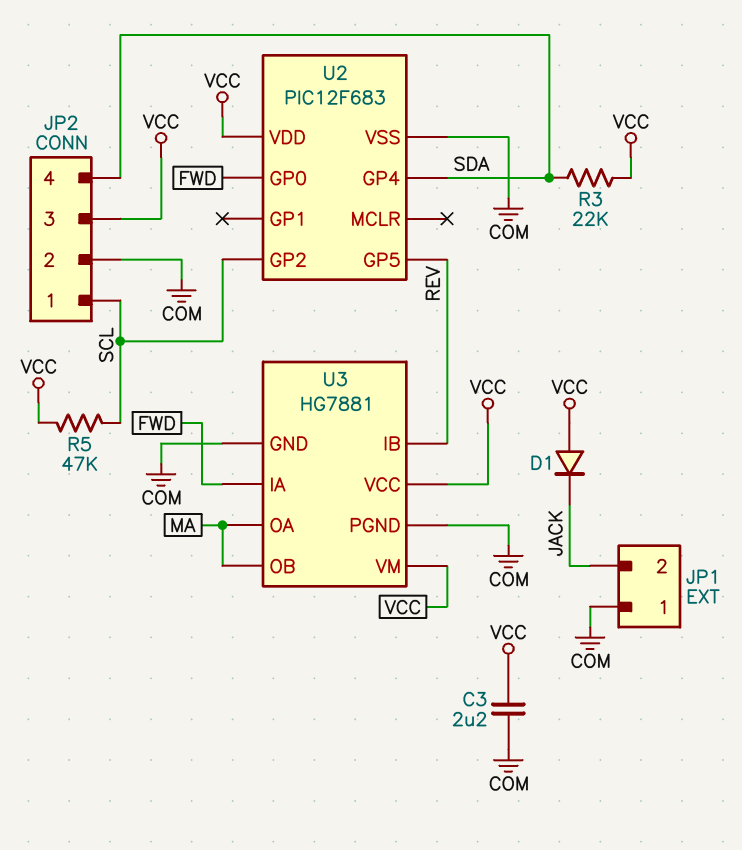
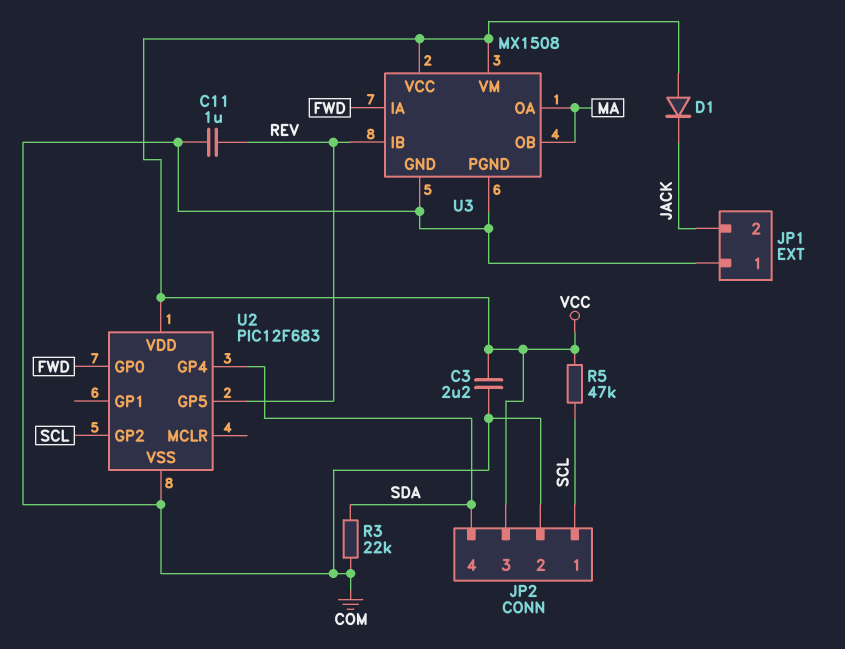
C11: none -> 1uF (COM, REV)
R3: 22k (SDA, VCC) -> 22k (COM, SDA)
U3: HG7881 -> MX1508

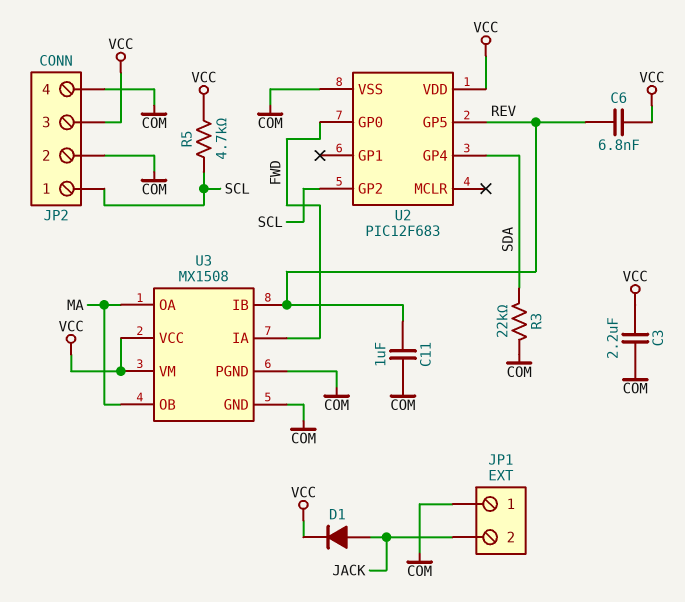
C6: none -> 6.8nF (REV, VCC)
D1: diode (A VCC, K JACK) -> diode (A JACK, K VCC)
JP2 pin 4: SDA -> COM
R5: 47k (SCL, VCC) -> 4.7k (SCL, VCC)

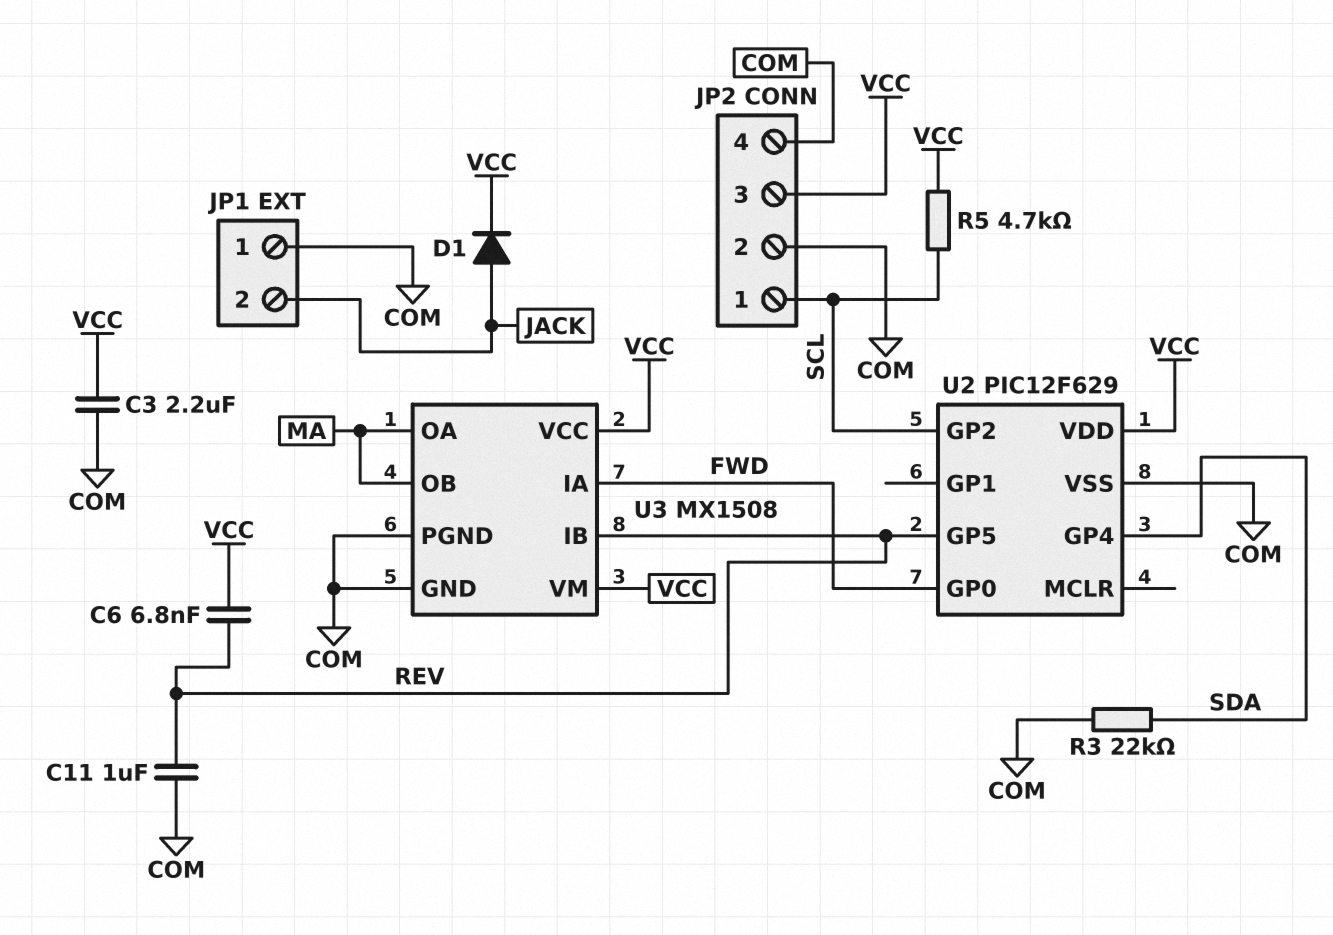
U2: PIC12F683 -> PIC12F629

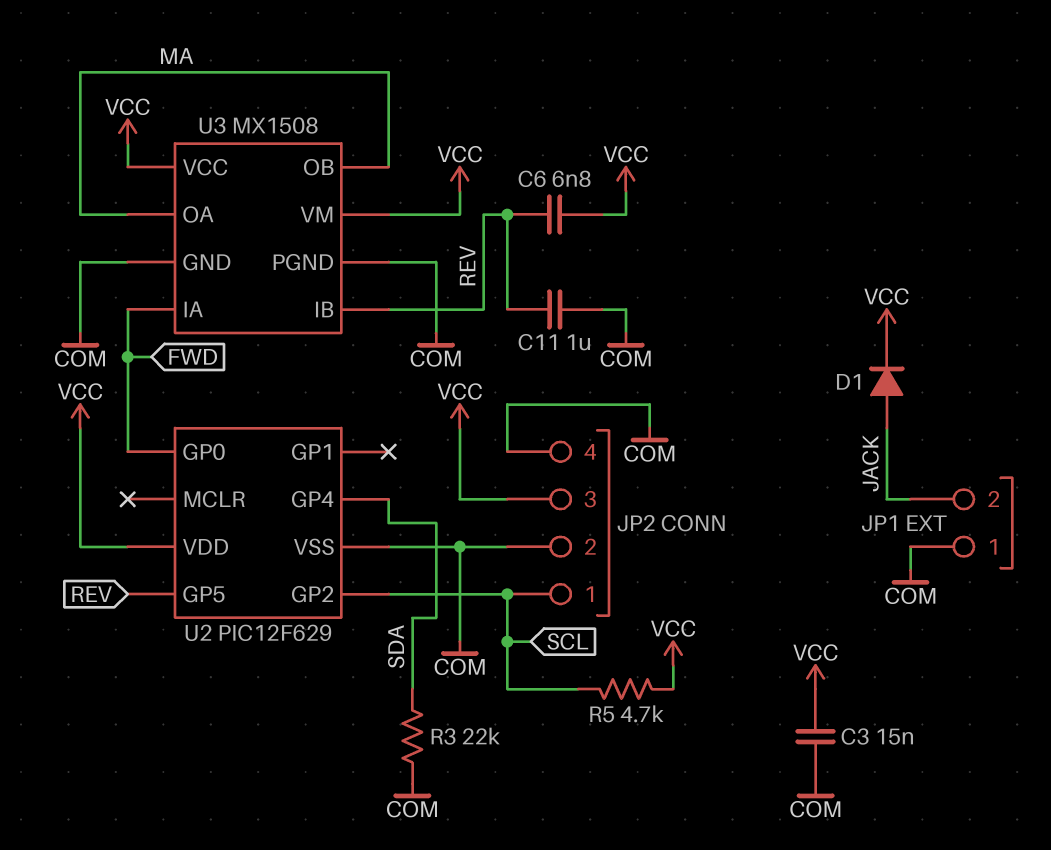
C3: 2.2uF (COM, VCC) -> 15nF (COM, VCC)

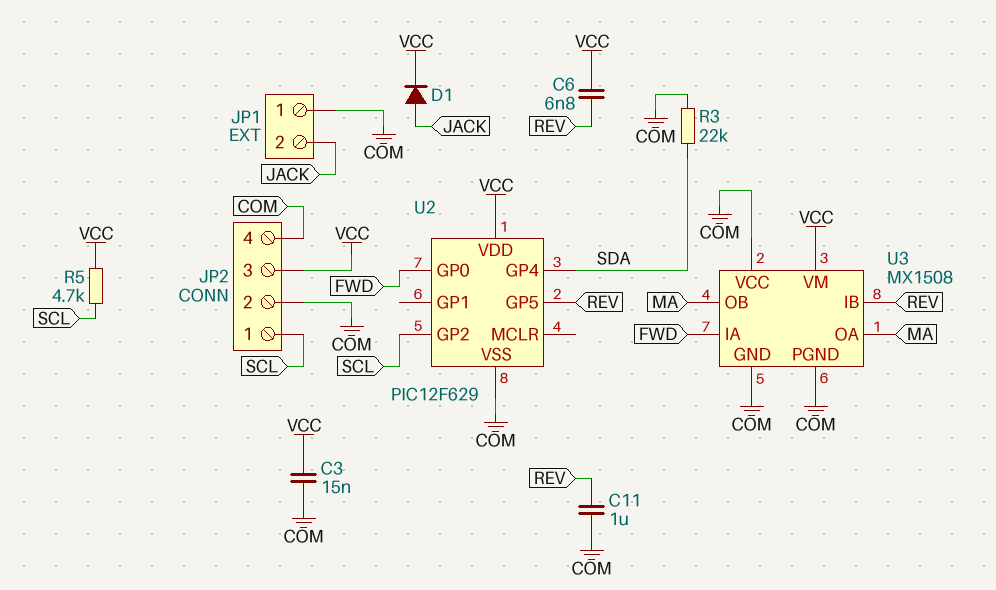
U3 pin VCC: VCC -> COM

